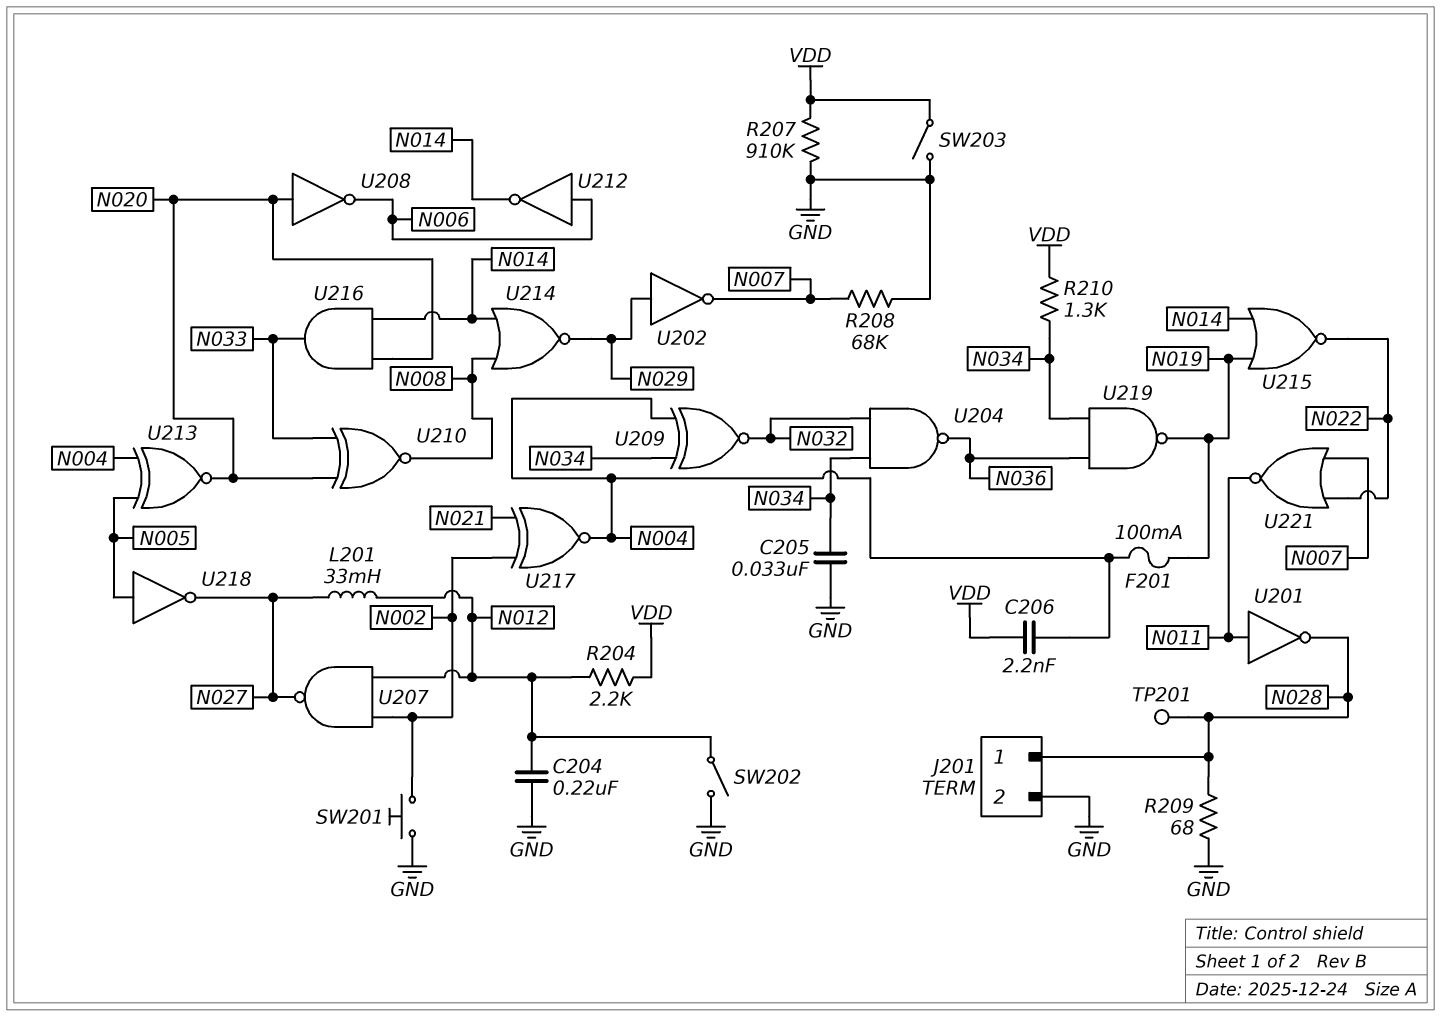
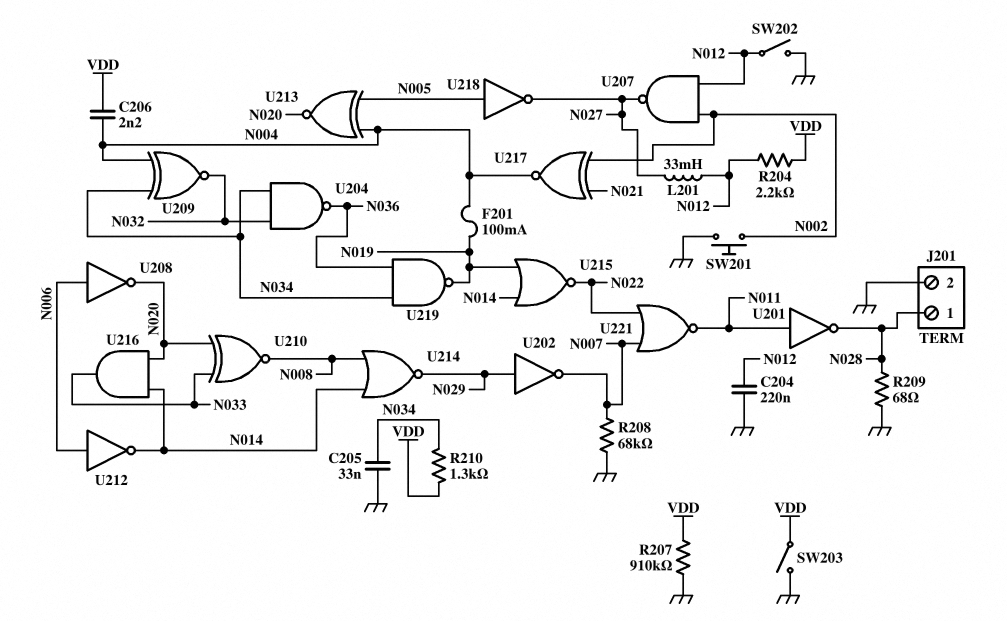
TP201: test point (N028) -> none
U208: NOT (in N020, out N006) -> NOT (in N006, out N020)

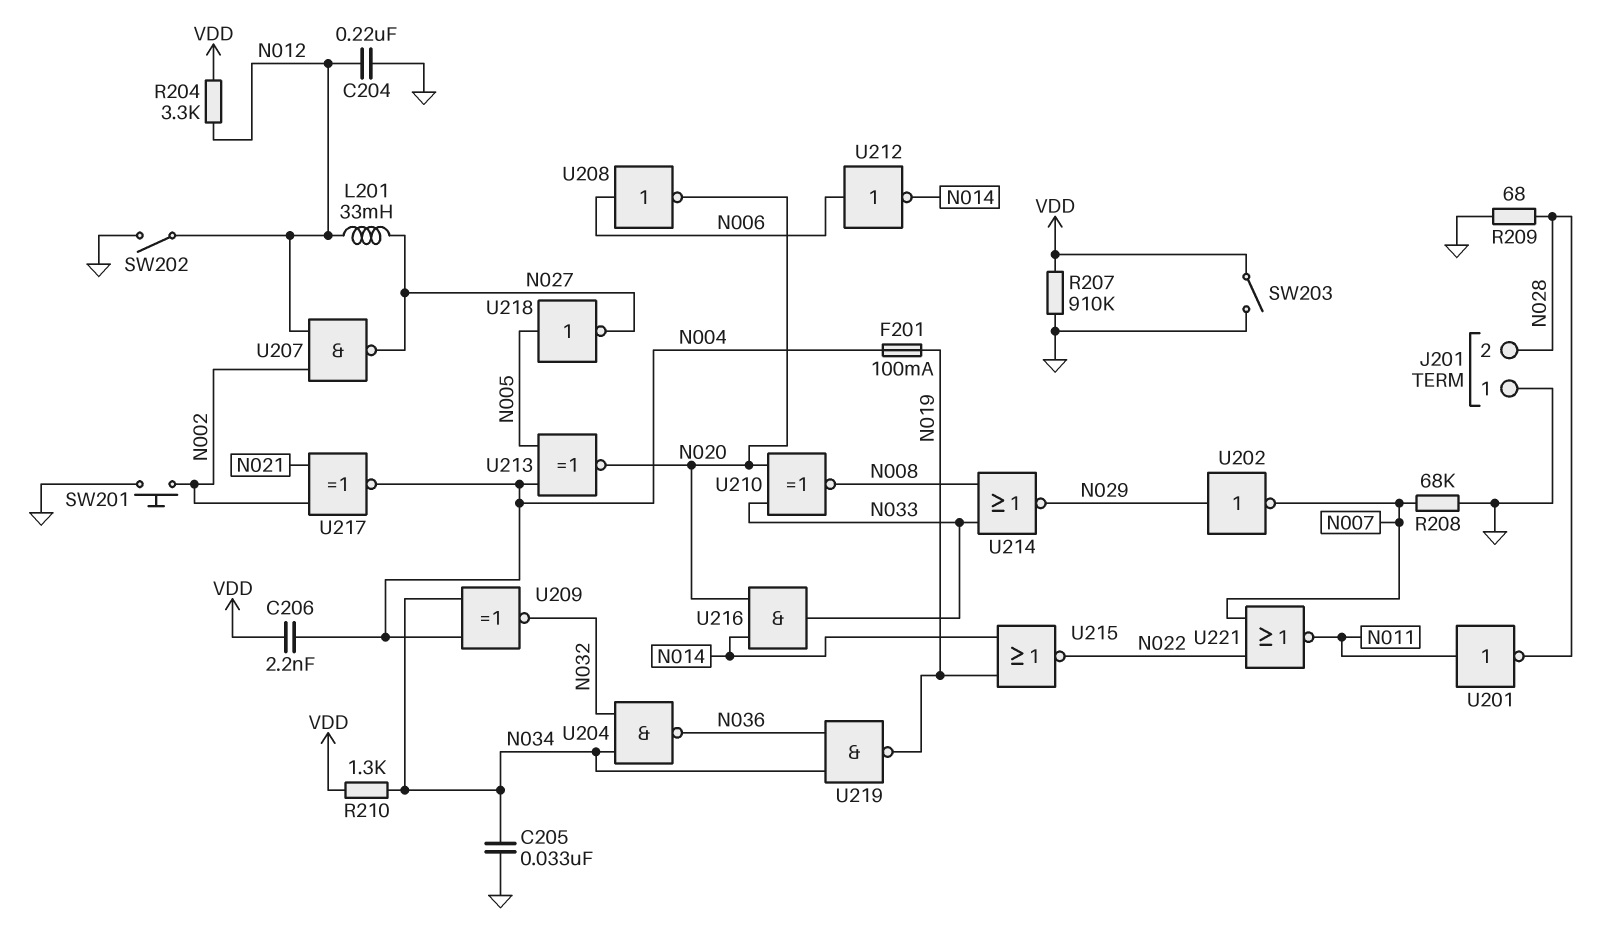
J201 pin 1: N028 -> GND
J201 pin 2: GND -> N028
R204: 2.2k (N012, VDD) -> 3.3k (N012, VDD)
U214: NOR (in N008, in N014, out N029) -> NOR (in N008, in N033, out N029)

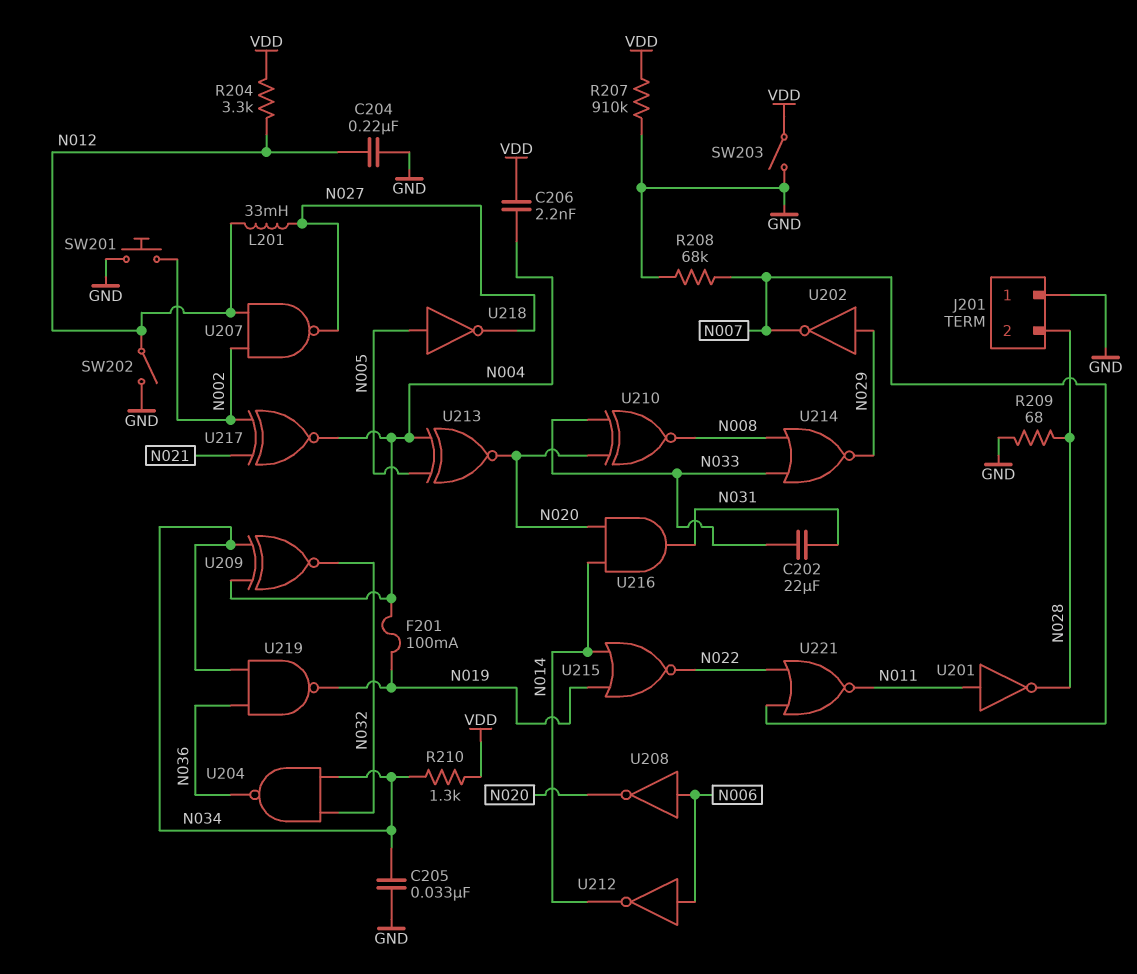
C202: none -> 22uF (N031, N033)
U216: AND (in N014, in N020, out N033) -> AND (in N014, in N020, out N031)

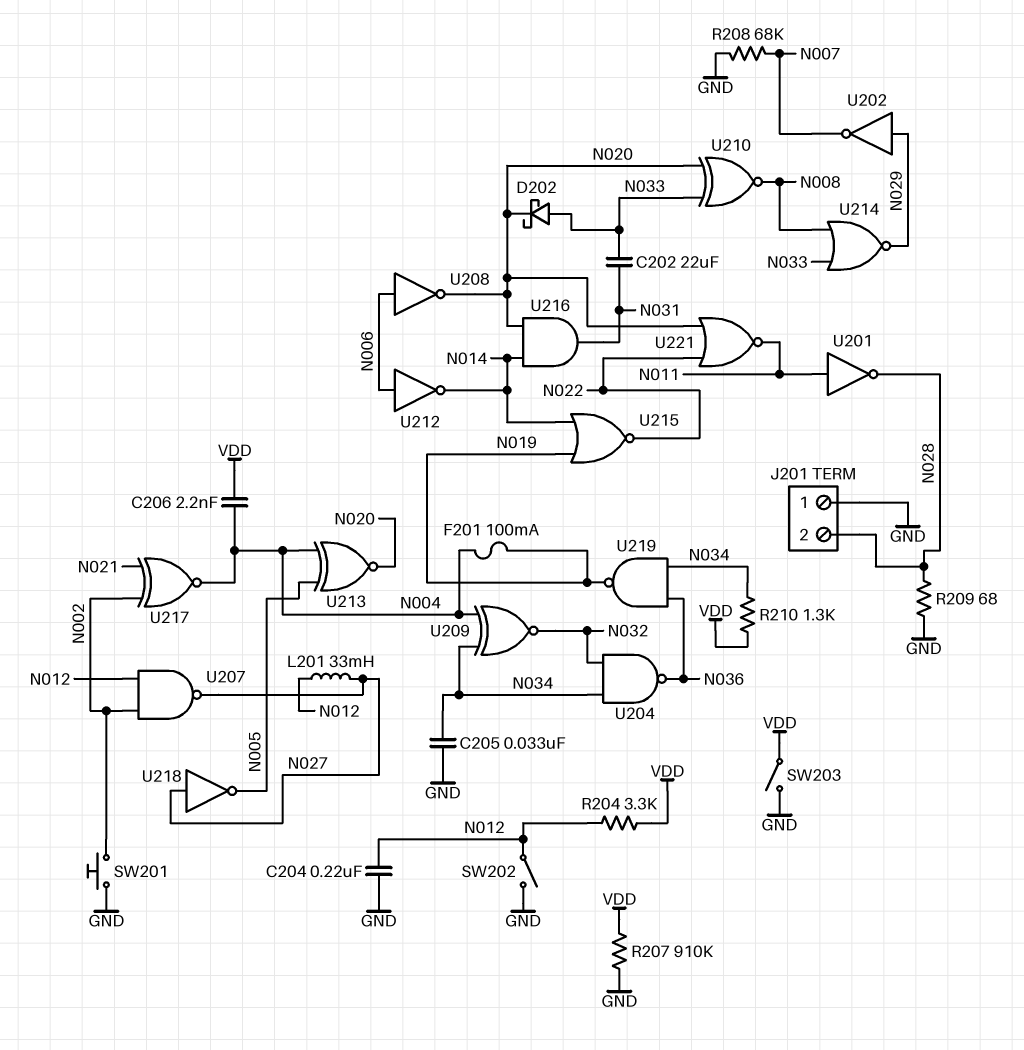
D202: none -> schottky (A N033, K N020)
U218: NOT (in N005, out N027) -> NOT (in N027, out N005)
U221: NOR (in N007, in N022, out N011) -> NOR (in N020, in N022, out N011)

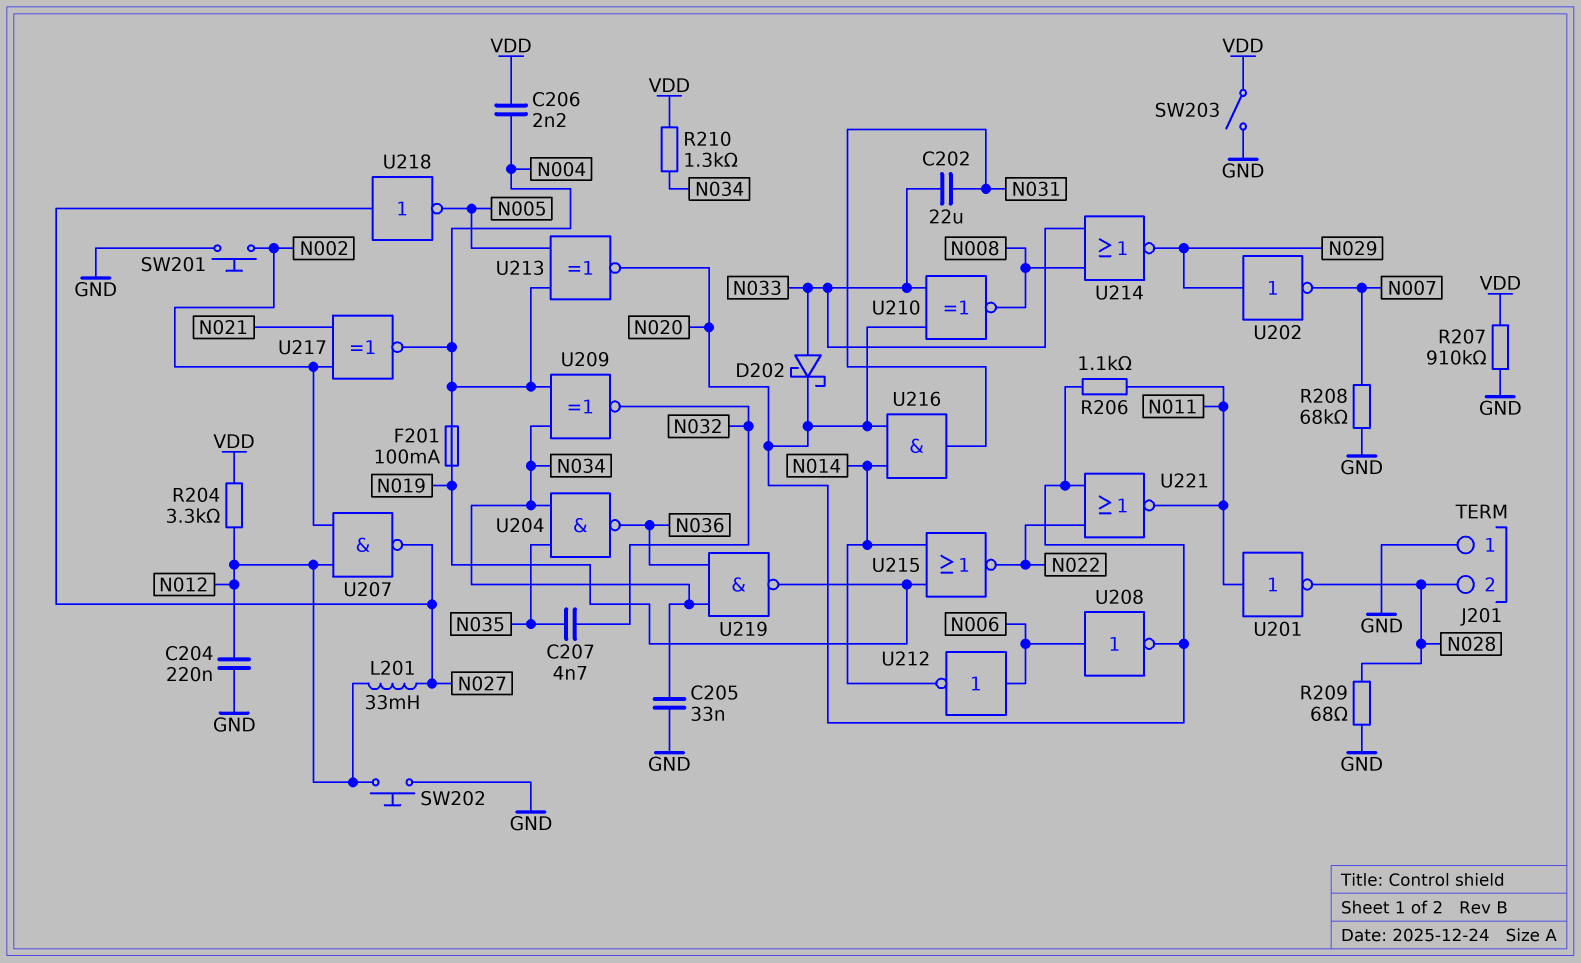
C207: none -> 4.7nF (N032, N035)
R206: none -> 1.1k (N011, N020)
SW202: switch (GND, N012) -> button (GND, N012)
U204: NAND (in N032, in N034, out N036) -> NAND (in N034, in N035, out N036)

